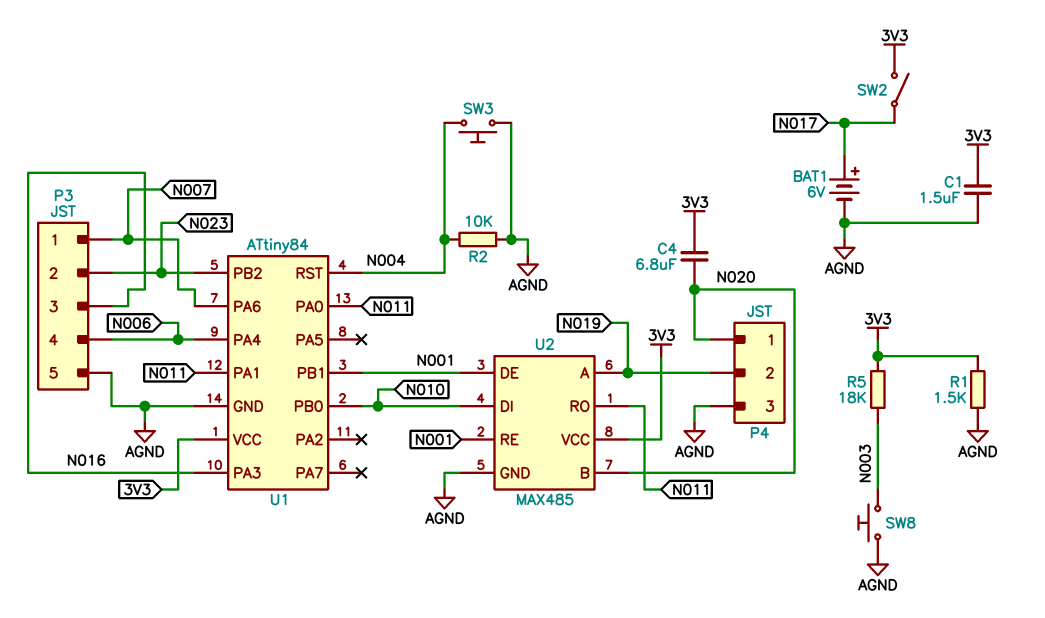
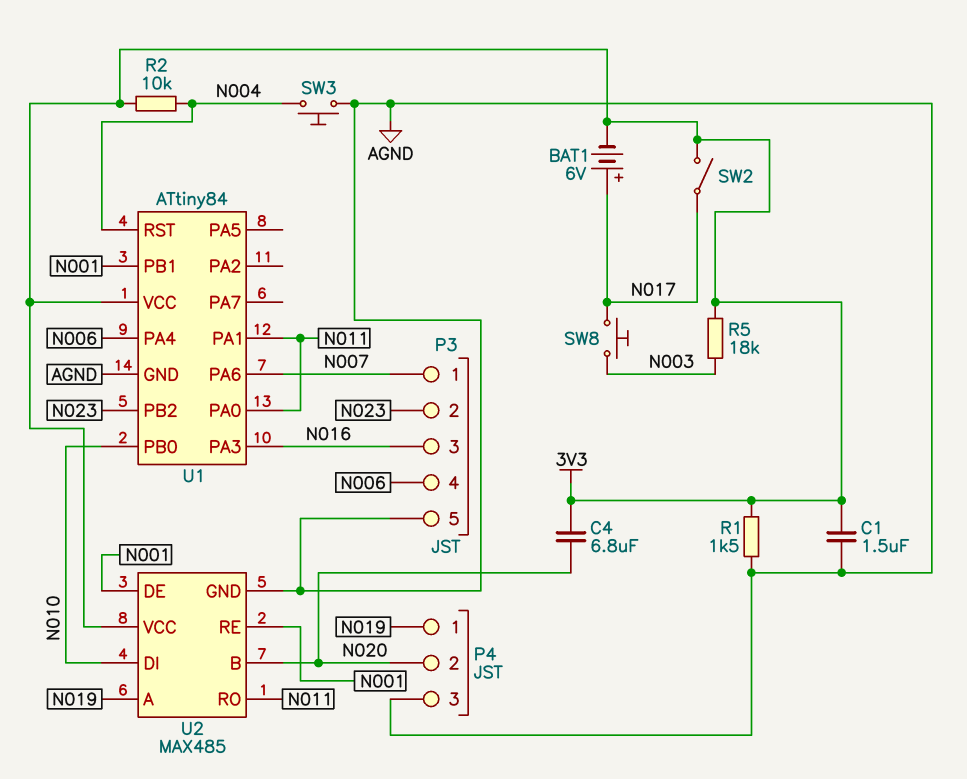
BAT1: 6V (plus N017, minus AGND) -> 6V (plus N017, minus 3V3)
P4 pin 1: N020 -> N019
P4 pin 2: N019 -> N020
R2: 10k (AGND, N004) -> 10k (3V3, N004)
SW8: button (AGND, N003) -> button (N003, N017)

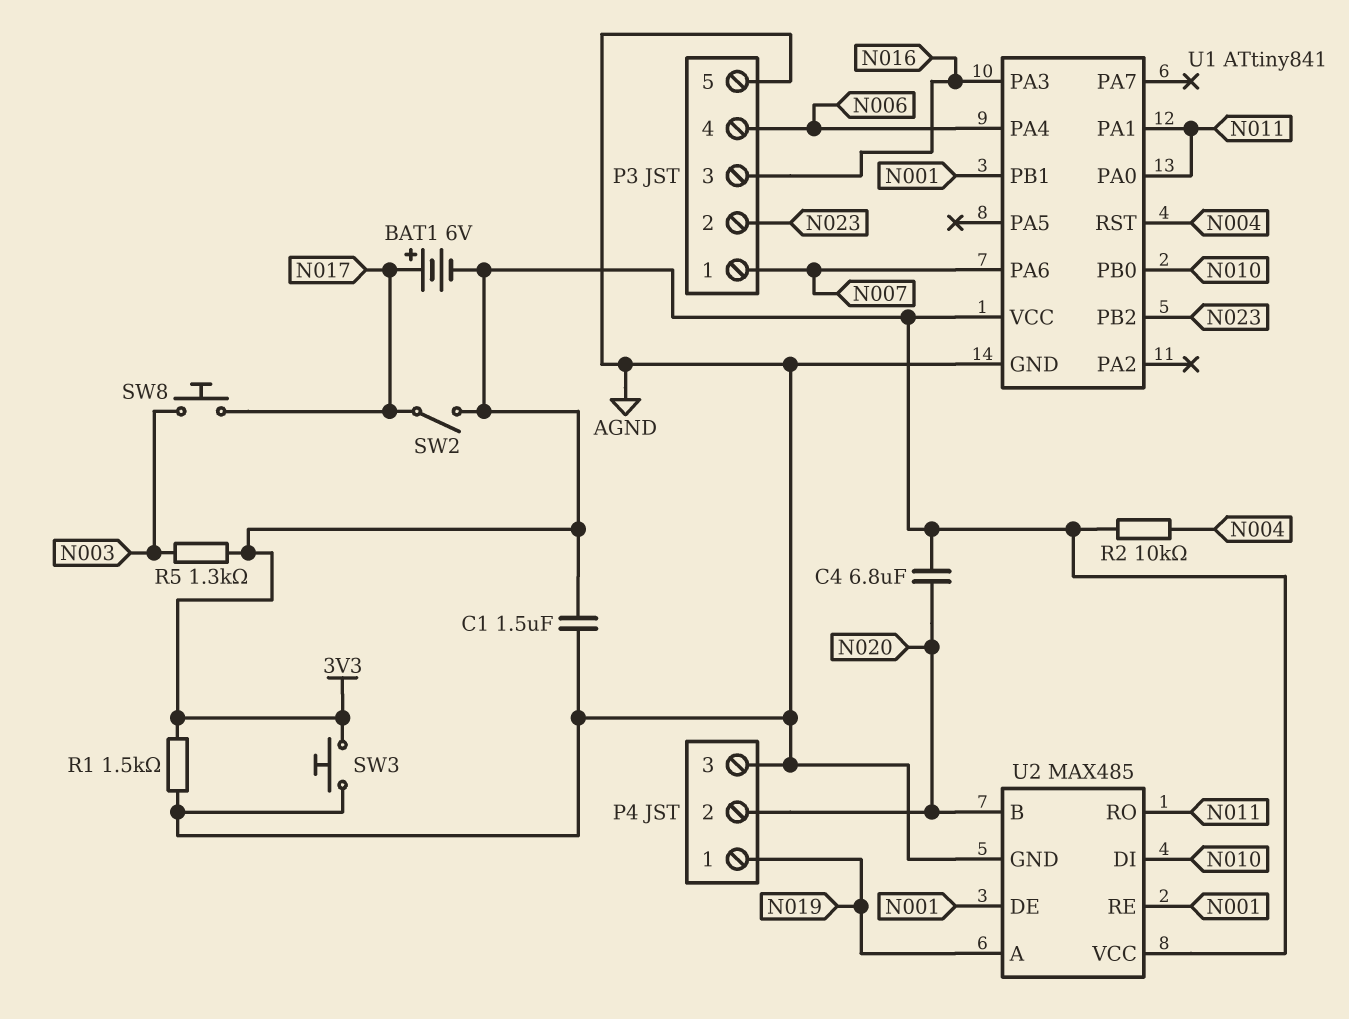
R5: 18k (3V3, N003) -> 1.3k (3V3, N003)
SW3: button (AGND, N004) -> button (3V3, AGND)
U1: ATtiny84 -> ATtiny841

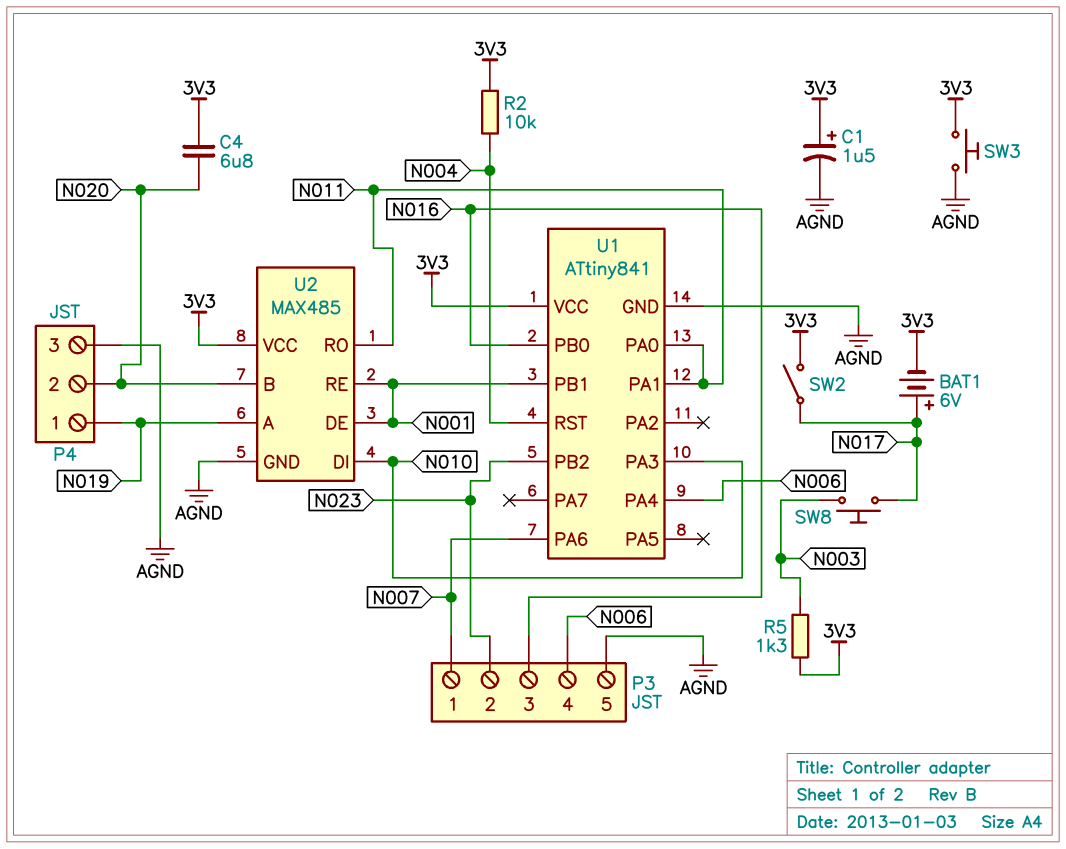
C1: 1.5uF (3V3, AGND) -> 1.5uF (plus 3V3, minus AGND)
R1: 1.5k (3V3, AGND) -> none
U1 pin PA3: N016 -> N010
U1 pin PB0: N010 -> N016

